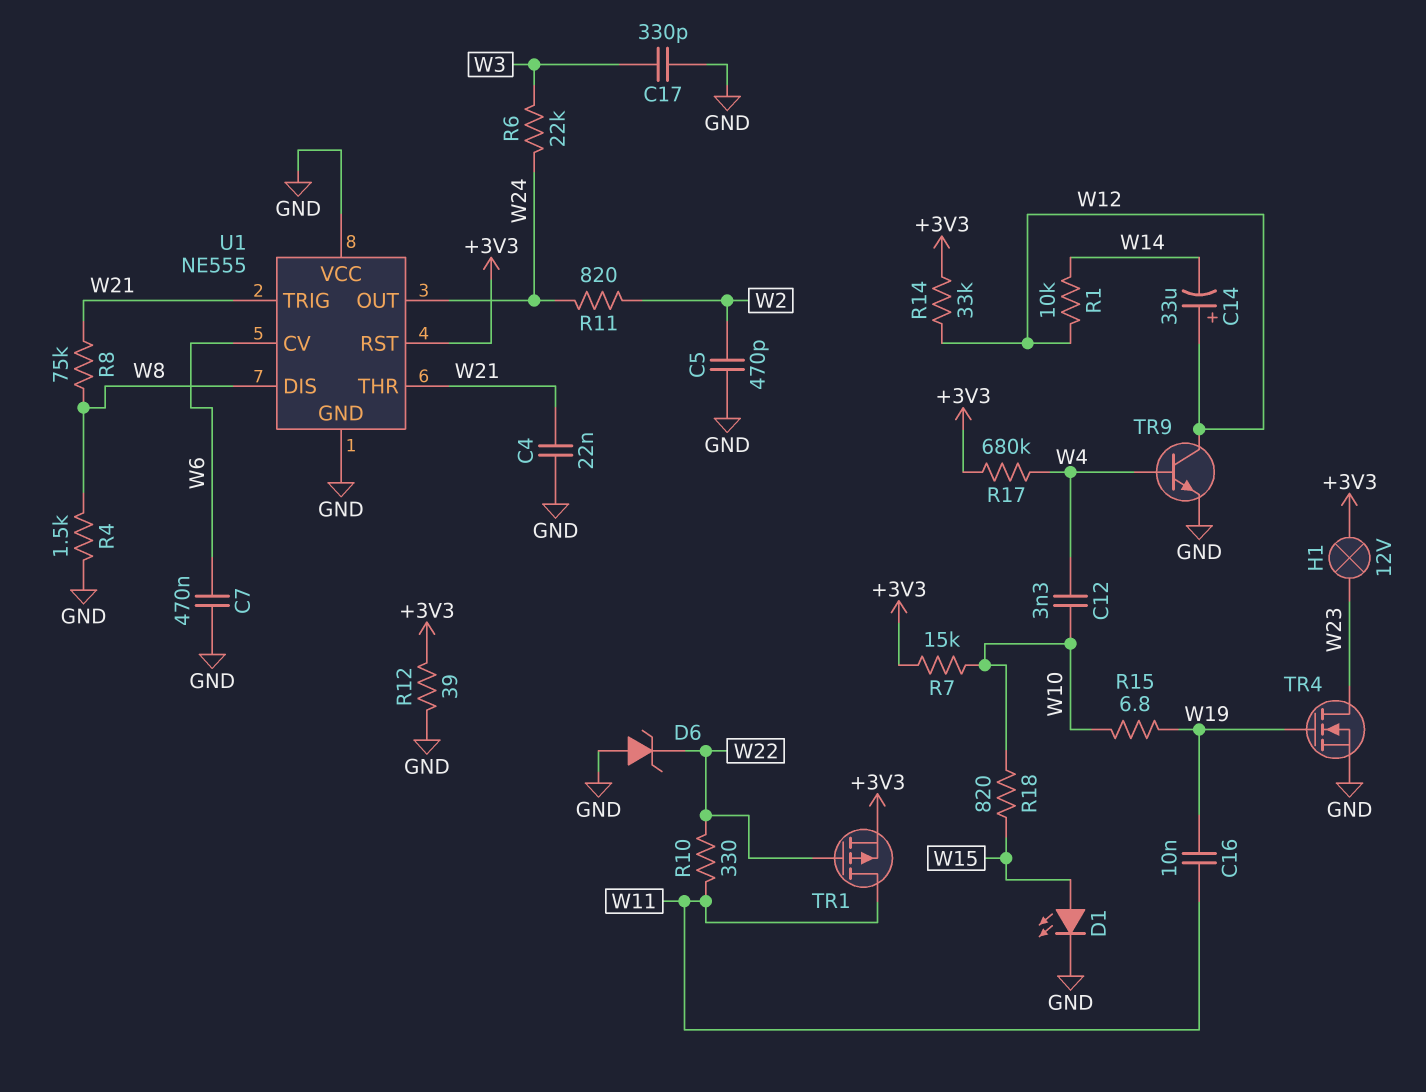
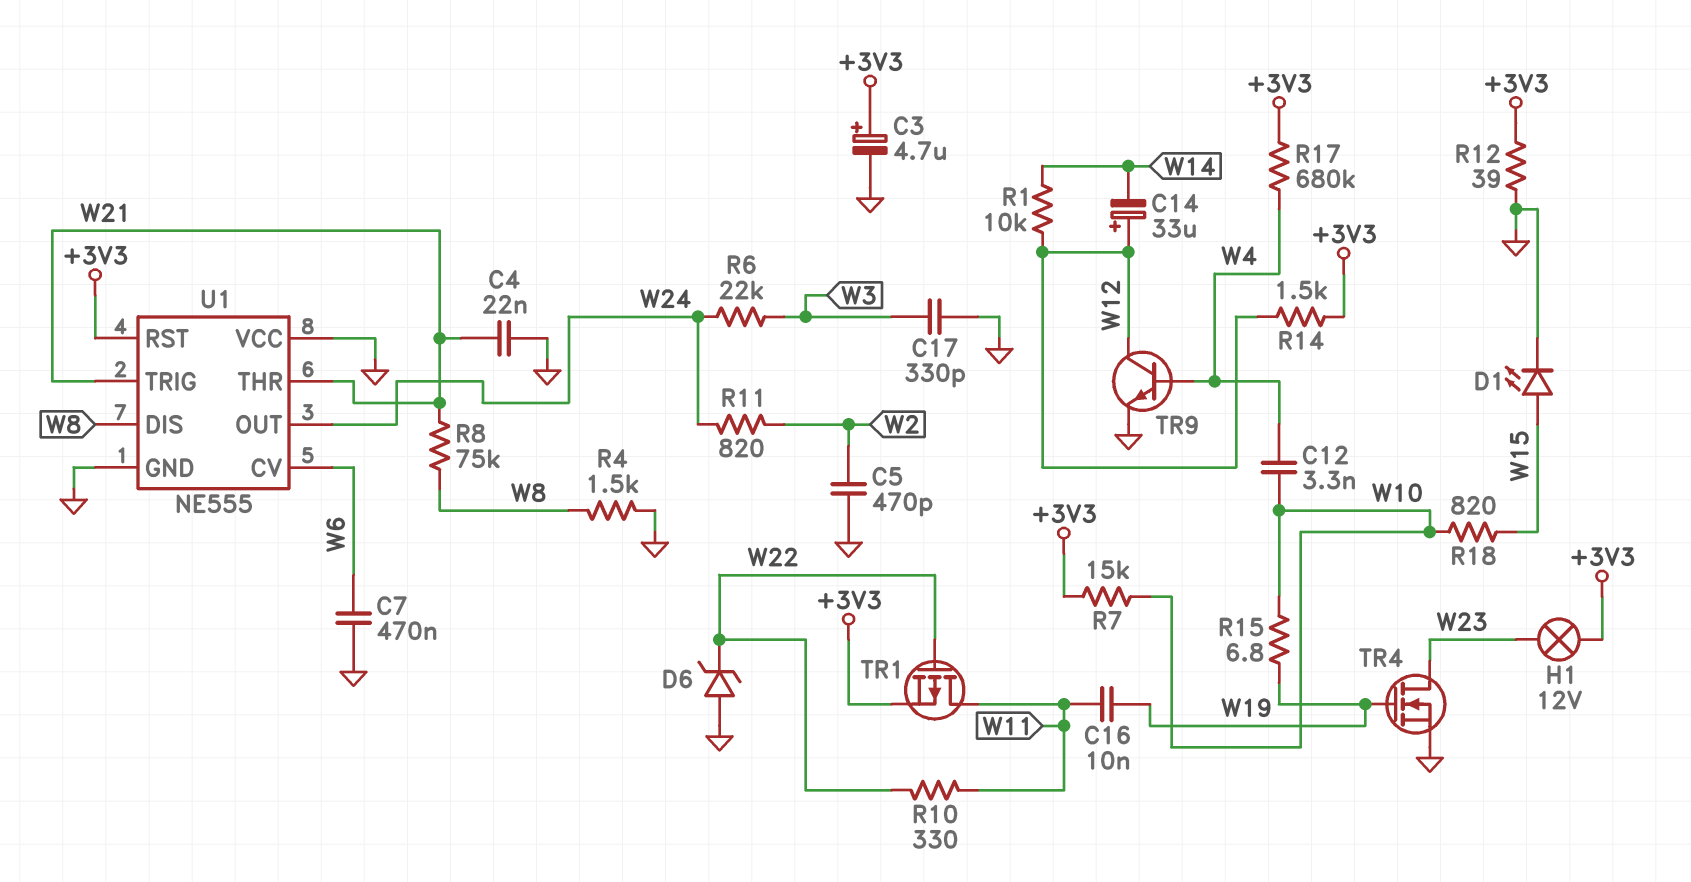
C3: none -> 4.7uF (plus +3V3, minus GND)
R14: 33k (+3V3, W12) -> 1.5k (+3V3, W12)

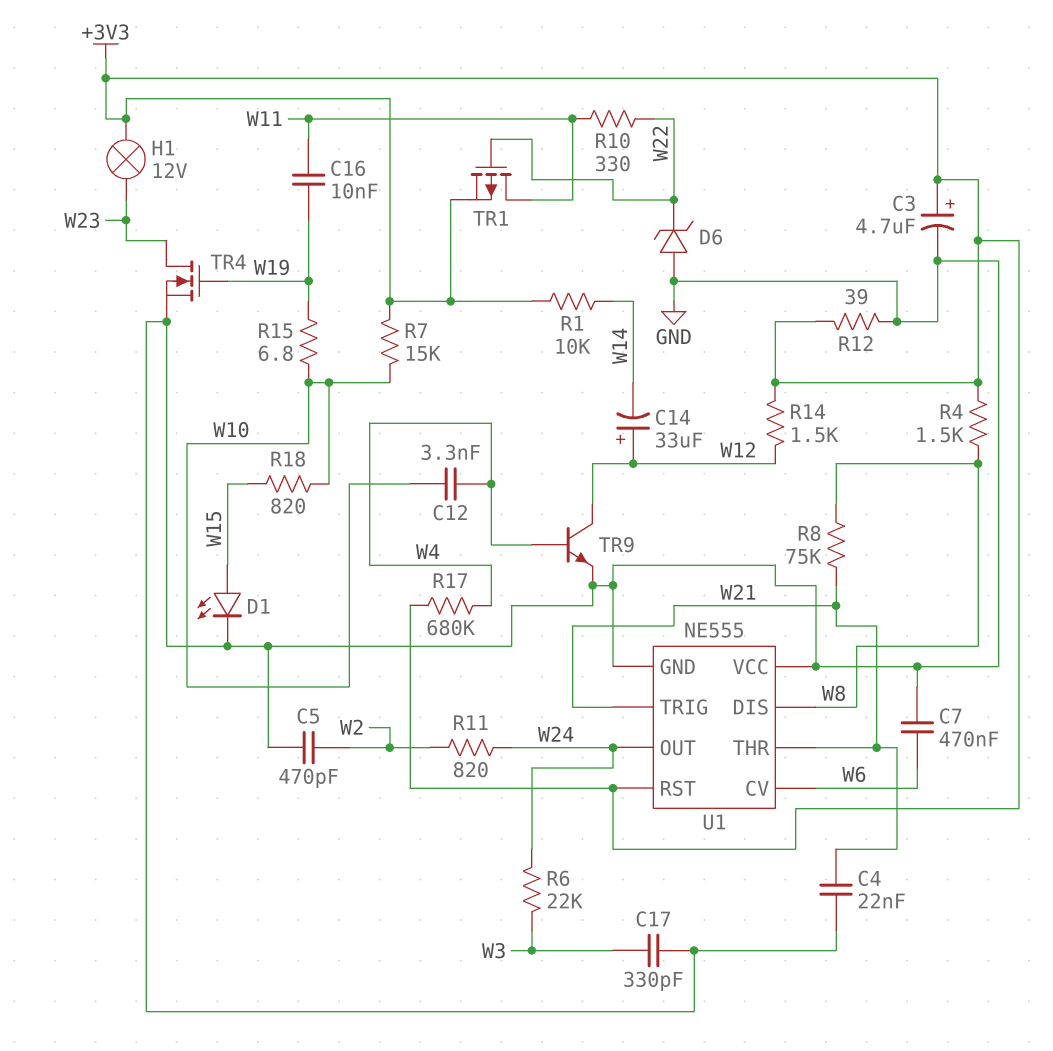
R1: 10k (W12, W14) -> 10k (+3V3, W14)
R4: 1.5k (GND, W8) -> 1.5k (+3V3, W8)

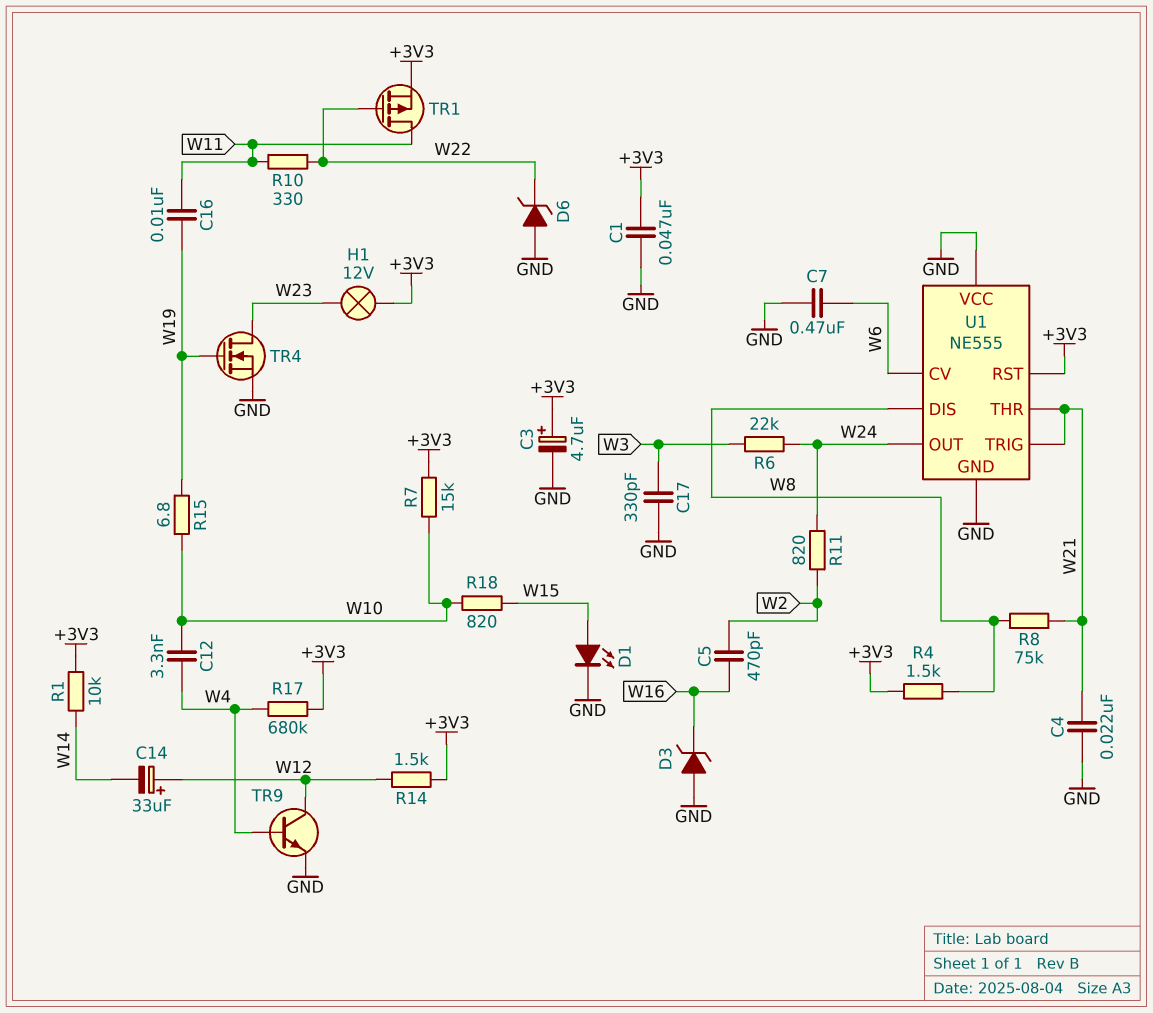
C1: none -> 47nF (+3V3, GND)
C5: 470pF (GND, W2) -> 470pF (W2, W16)
D3: none -> zener (A GND, K W16)
R12: 39 (+3V3, GND) -> none

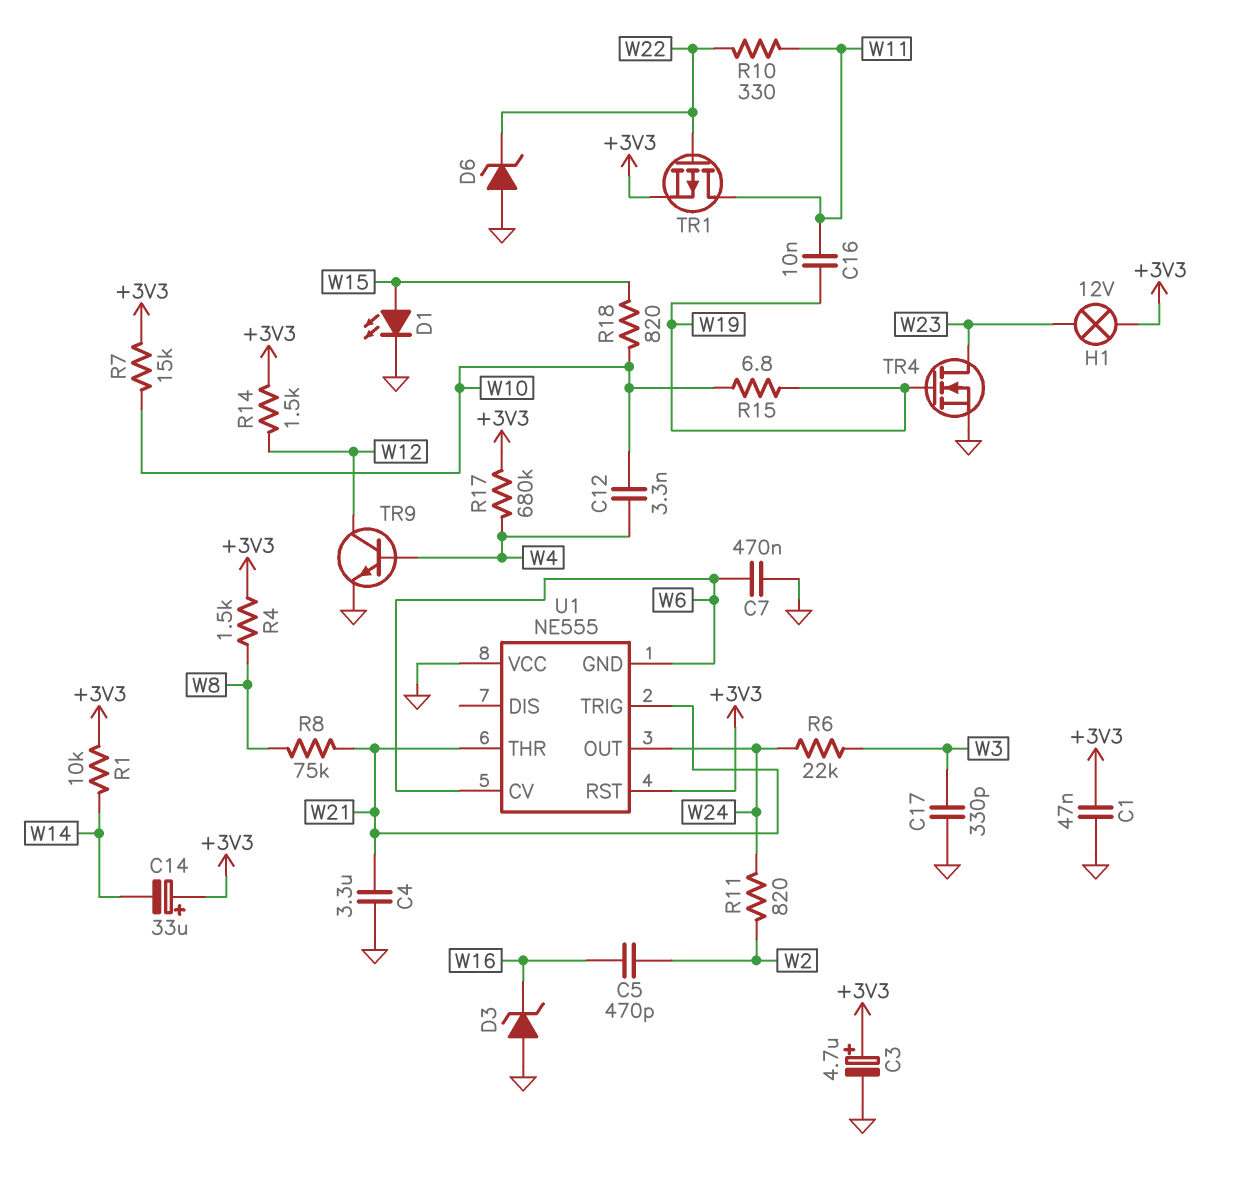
C4: 22nF (GND, W21) -> 3.3uF (GND, W21)
C14: 33uF (plus W12, minus W14) -> 33uF (plus +3V3, minus W14)
U1 pin DIS: W8 -> none
U1 pin GND: GND -> W6

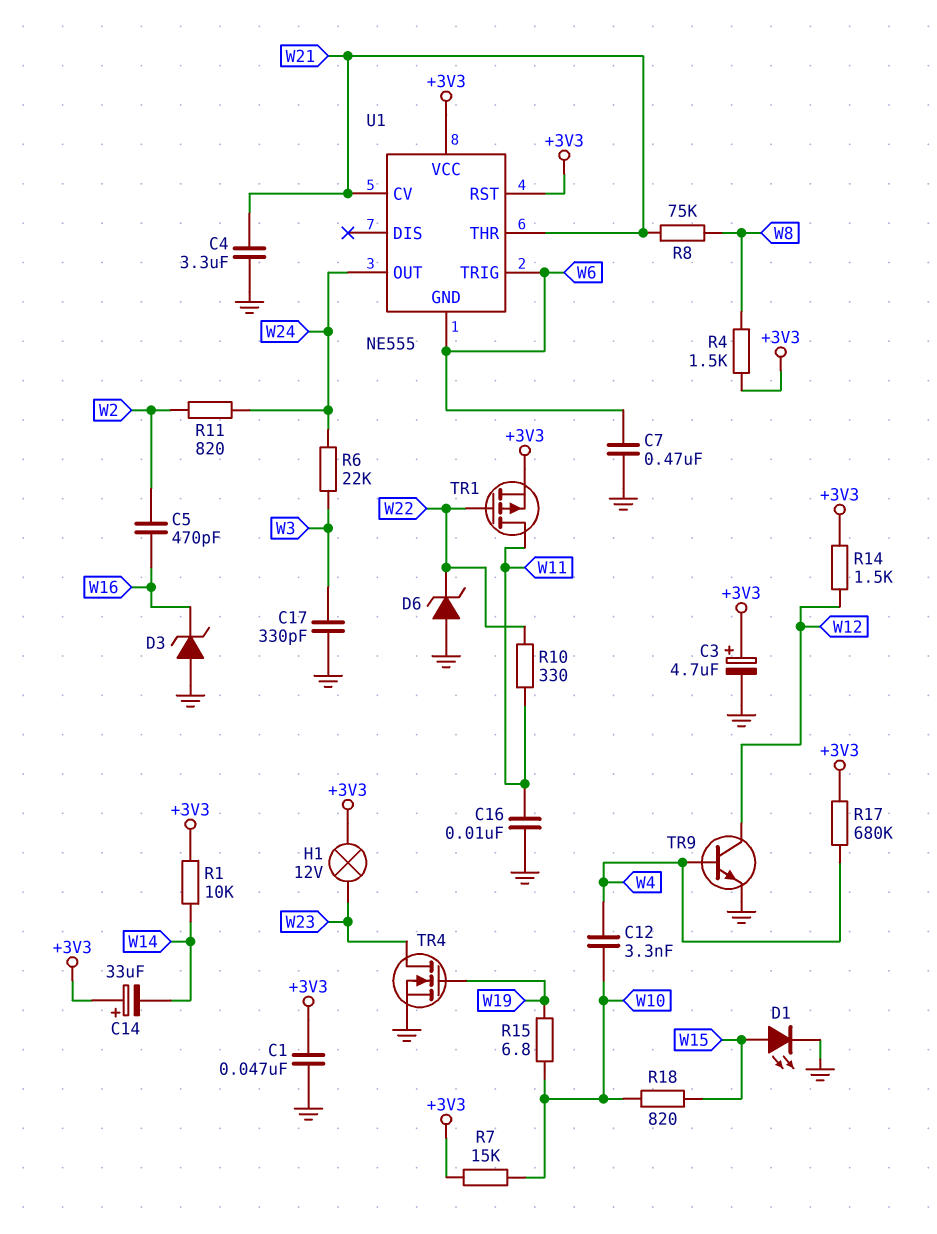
C16: 10nF (W11, W19) -> 10nF (GND, W11)
U1 pin CV: W6 -> W21
U1 pin TRIG: W21 -> W6
U1 pin VCC: GND -> +3V3

